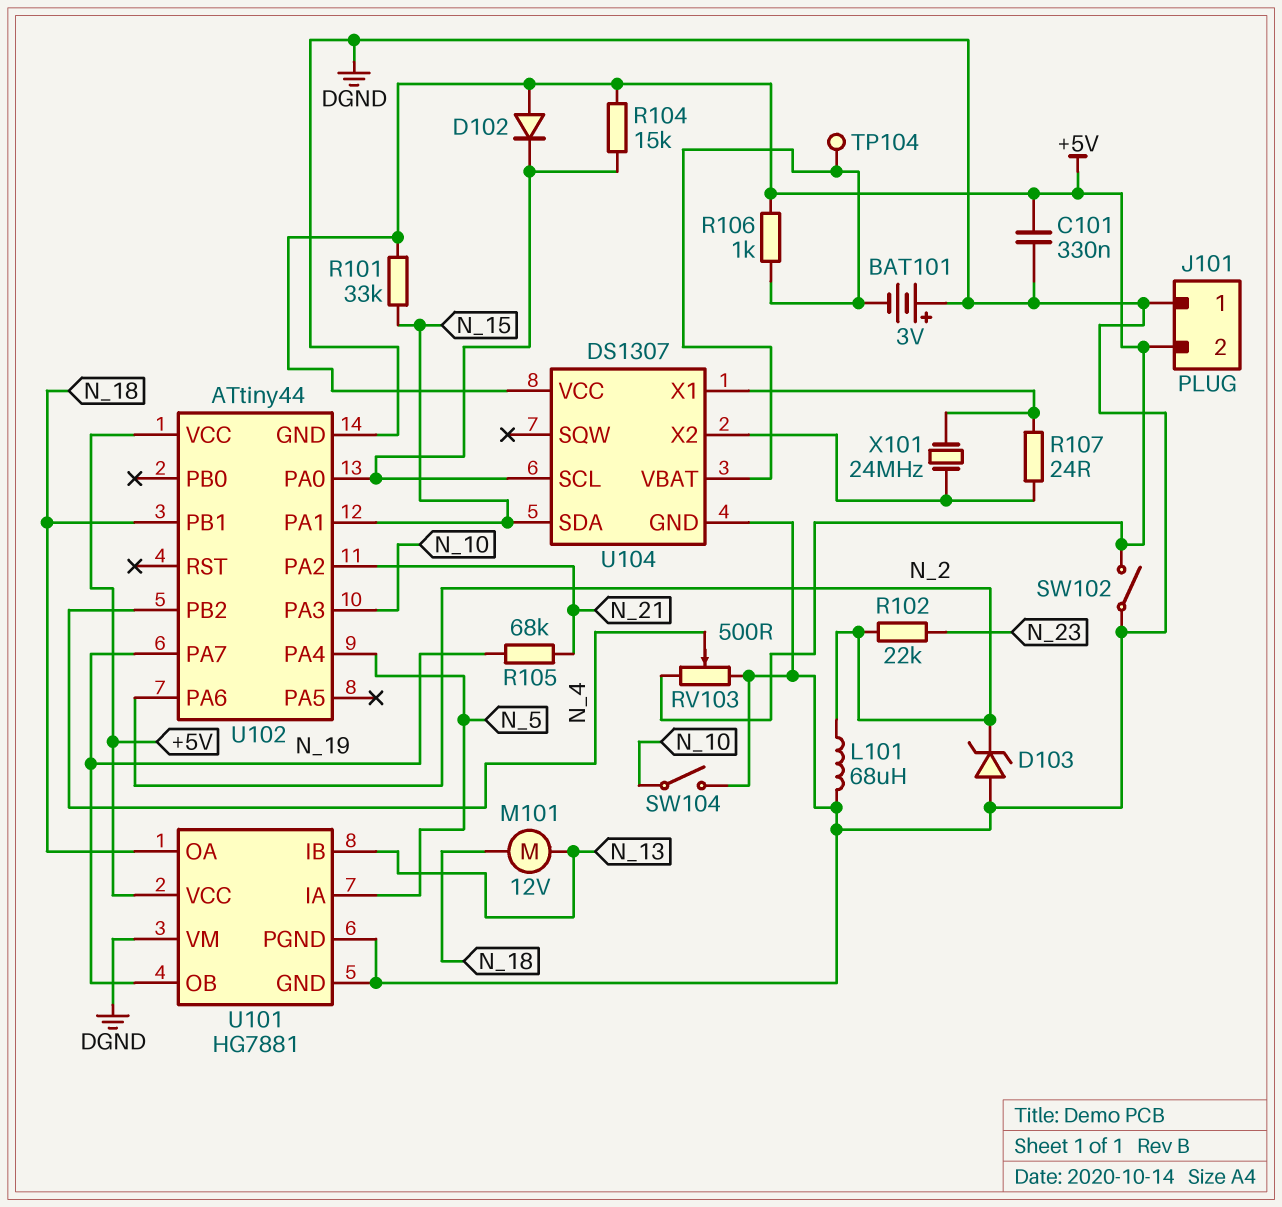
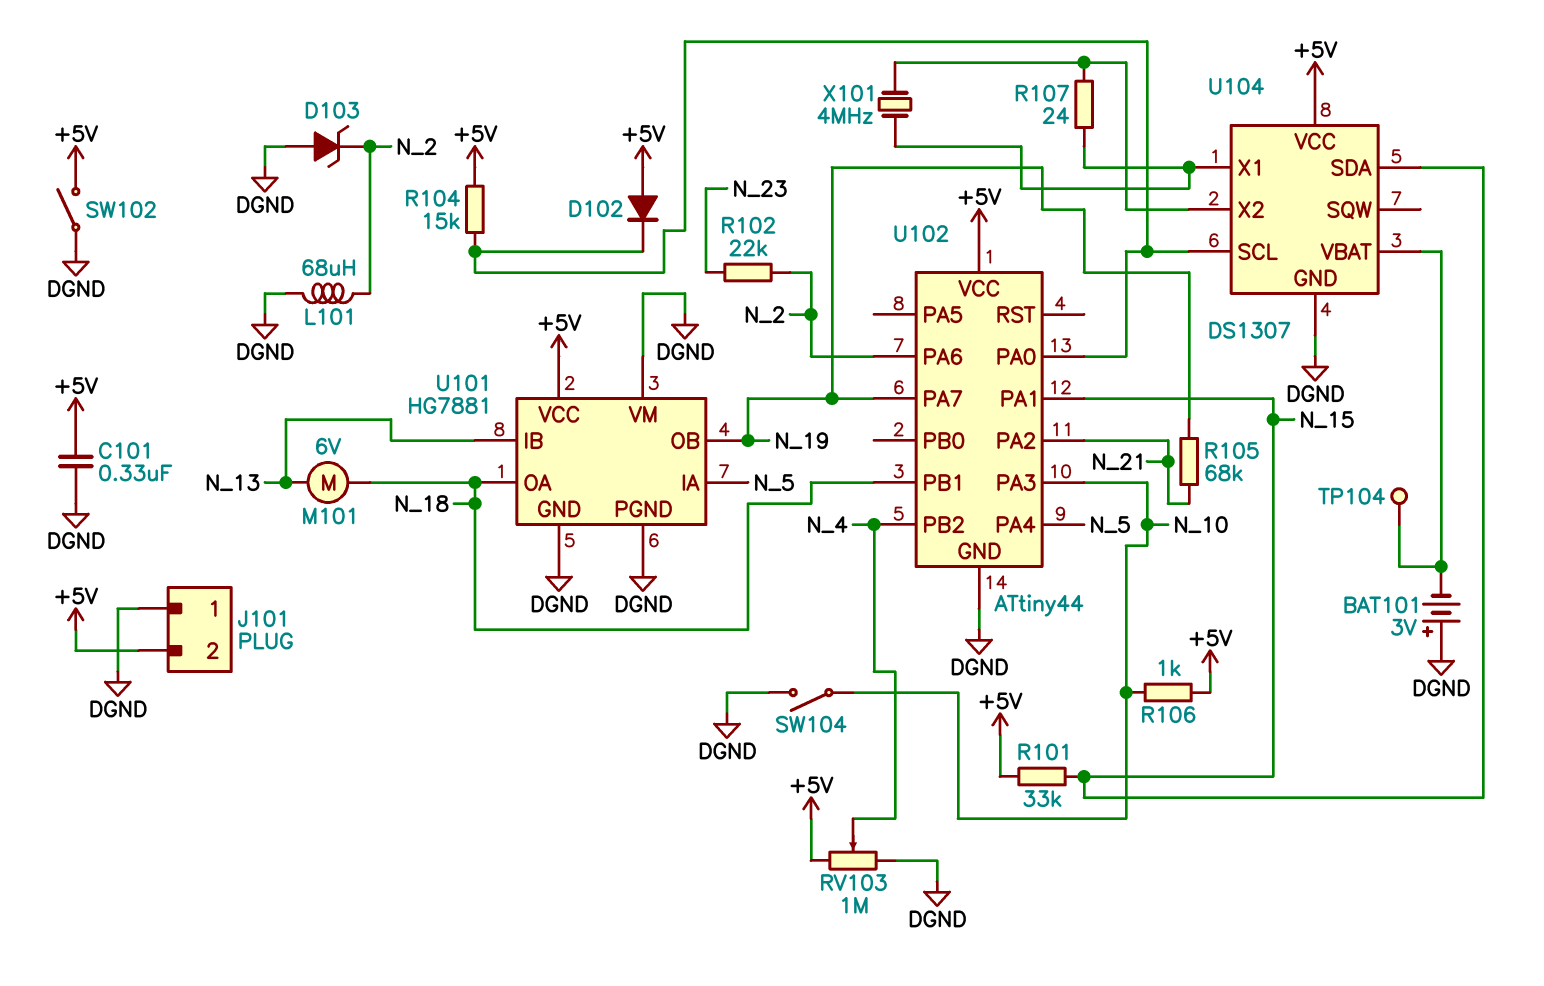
M101: motor 12V (N_13, N_18) -> motor 6V (N_13, N_18)
R106: 1k (+5V, U104/VBAT) -> 1k (+5V, N_10)
RV103: 500 (+5V, DGND, wiper N_4) -> 1M (+5V, DGND, wiper N_4)
X101: 24MHz (U104/X1, U104/X2) -> 4MHz (U104/X1, U104/X2)

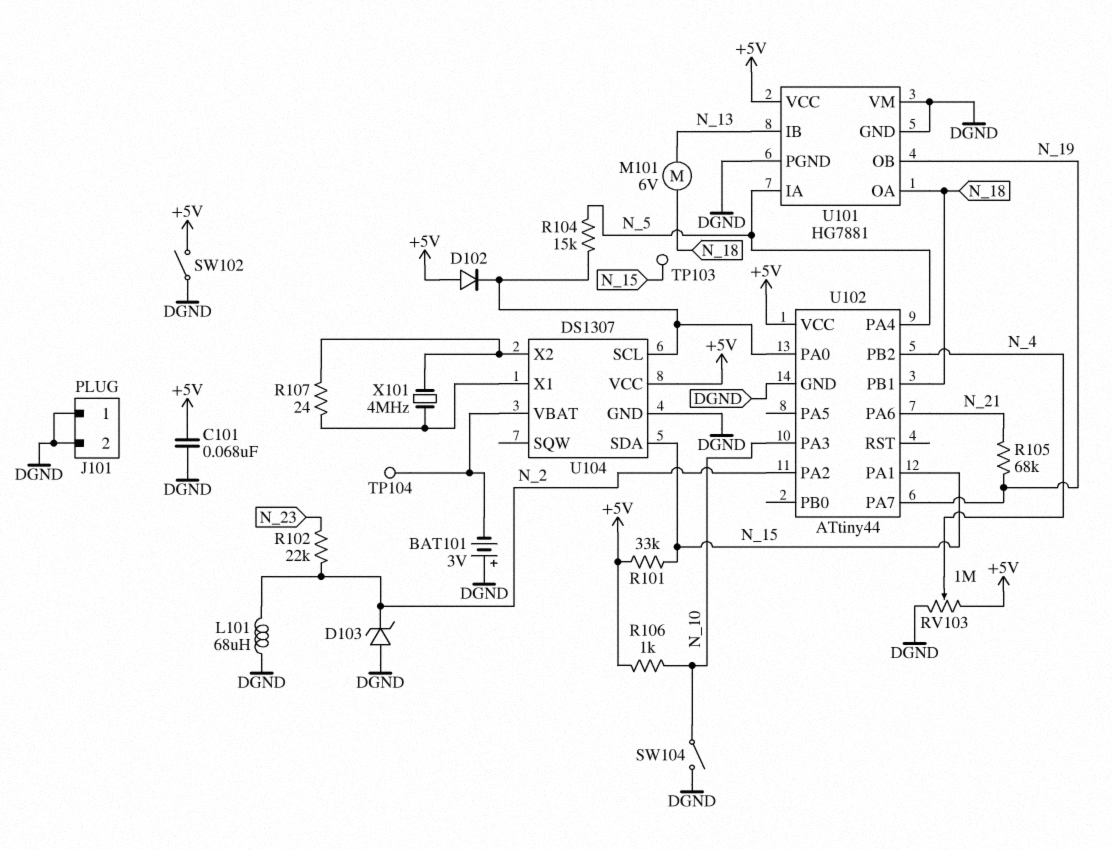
C101: 330nF (+5V, DGND) -> 68nF (+5V, DGND)
J101 pin 2: +5V -> DGND
R104: 15k (+5V, U102/PA0) -> 15k (N_5, U102/PA0)
TP103: none -> test point (N_15)
U102 pin PA2: N_21 -> N_2
U102 pin PA6: N_2 -> N_21

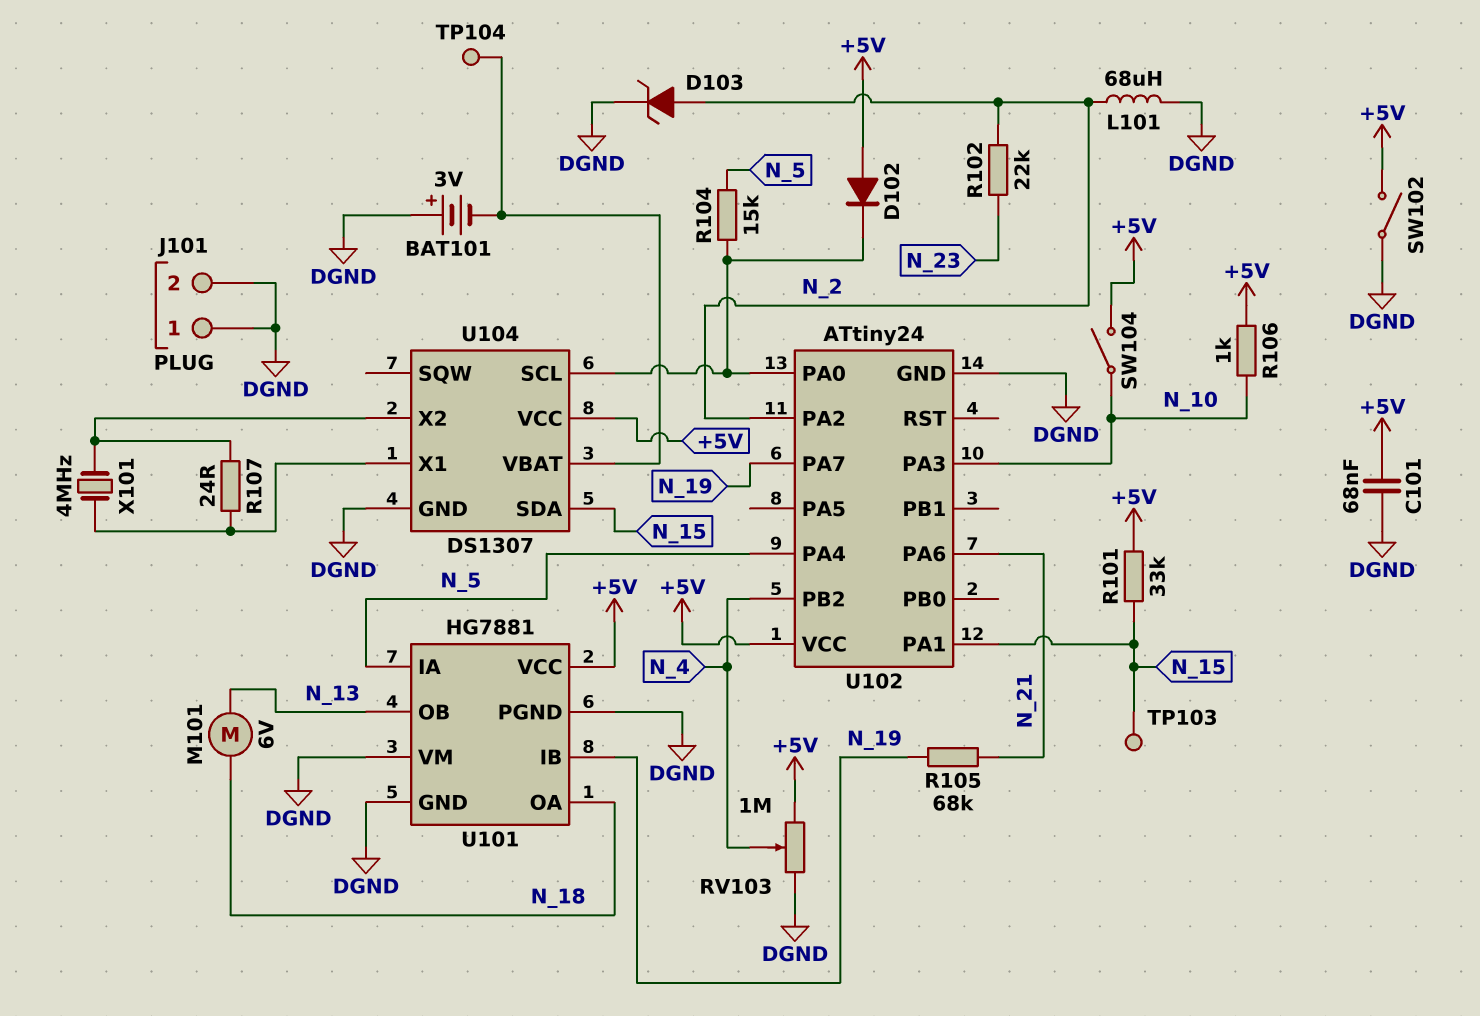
D103: zener (A DGND, K N_2) -> zener (A N_2, K DGND)
SW104: switch (DGND, N_10) -> switch (+5V, N_10)
U101 pin IB: N_13 -> N_19
U101 pin OB: N_19 -> N_13
U102: ATtiny44 -> ATtiny24
U102 pin PB1: N_18 -> none

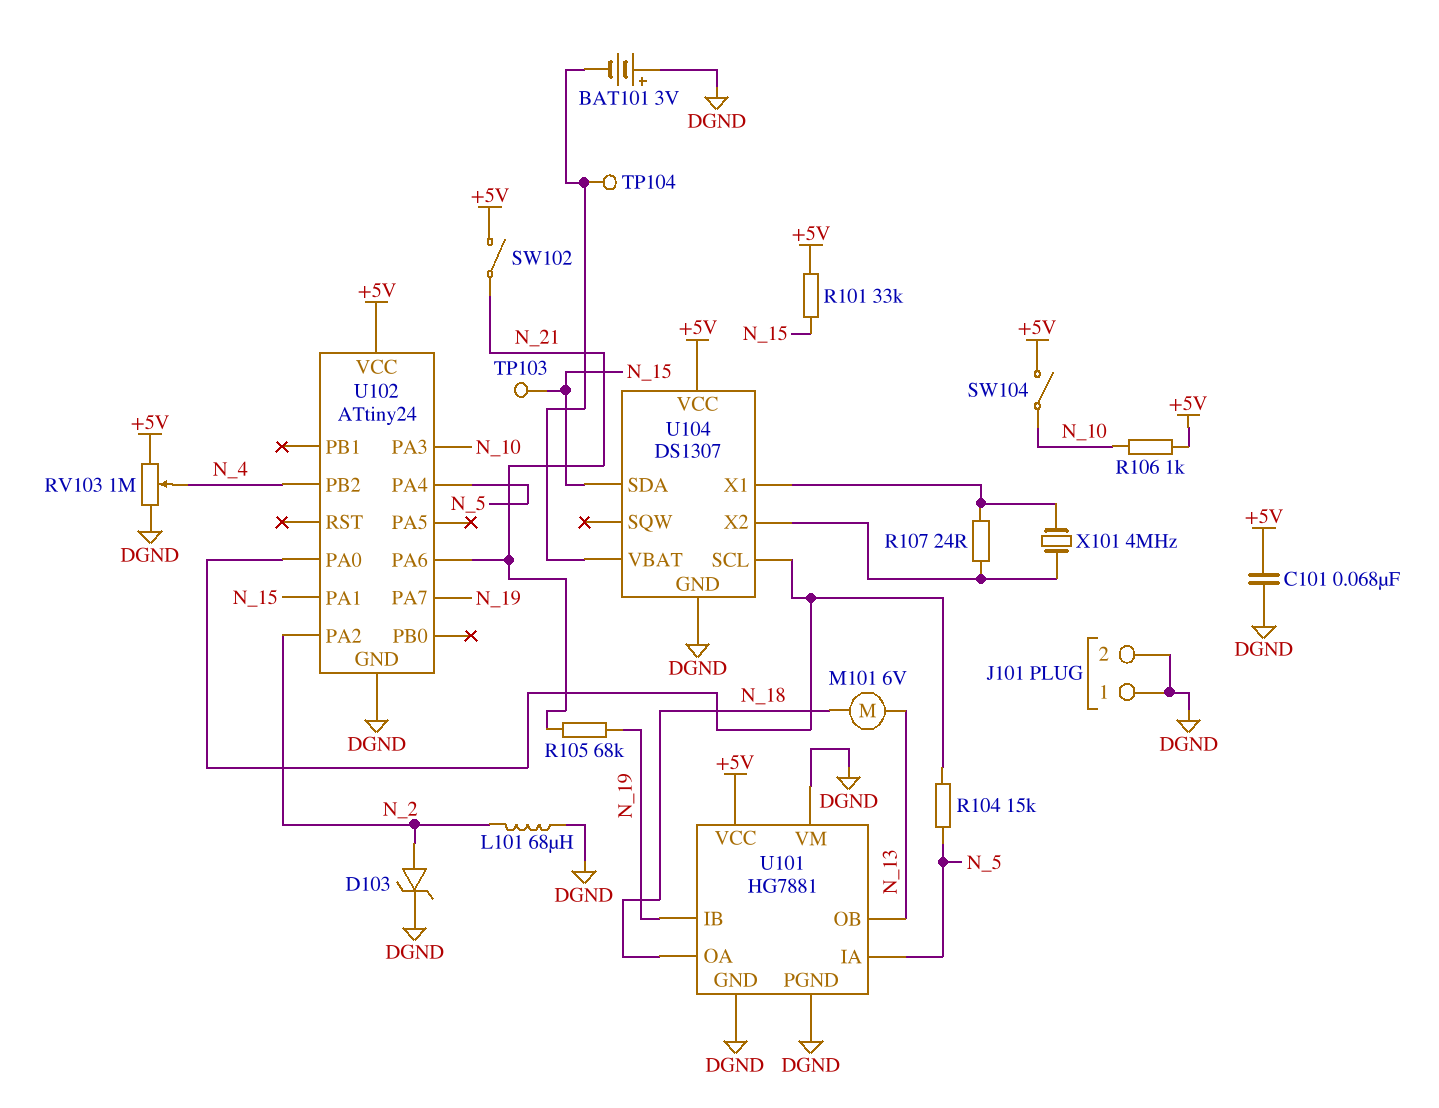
D102: diode (A +5V, K U102/PA0) -> none
R102: 22k (N_2, N_23) -> none
SW102: switch (+5V, DGND) -> switch (+5V, N_21)

